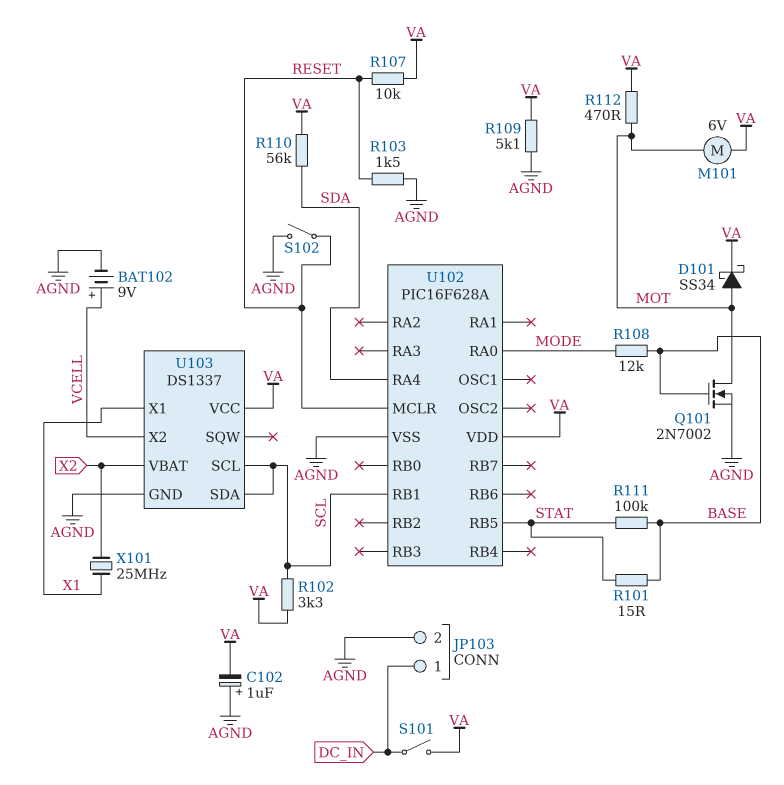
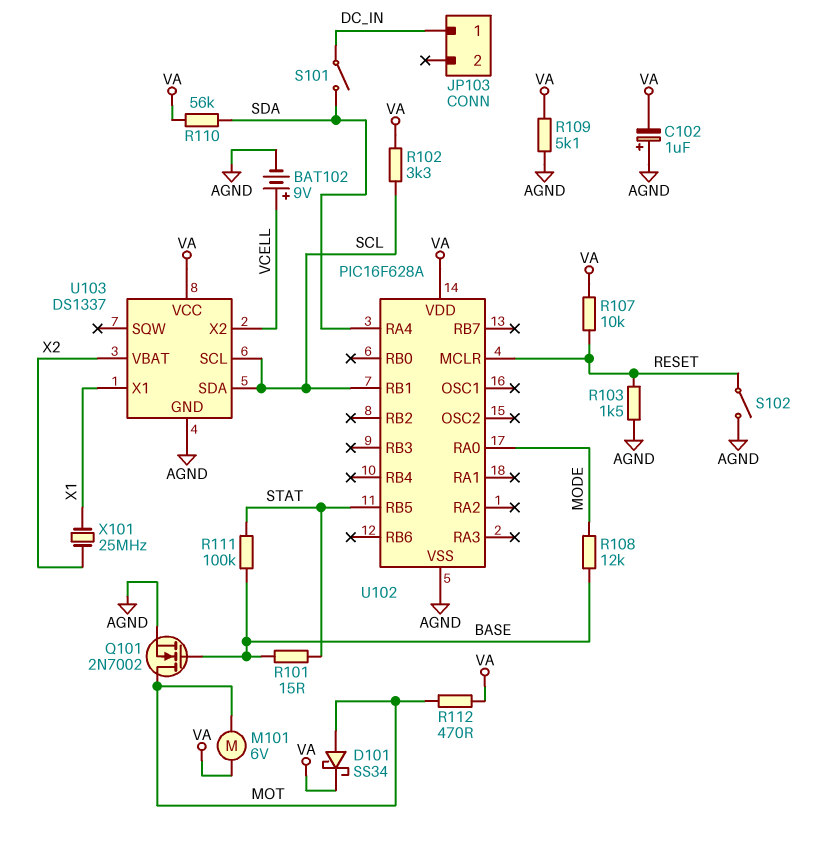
JP103 pin 2: AGND -> none
S101: switch (DC_IN, VA) -> switch (DC_IN, SDA)

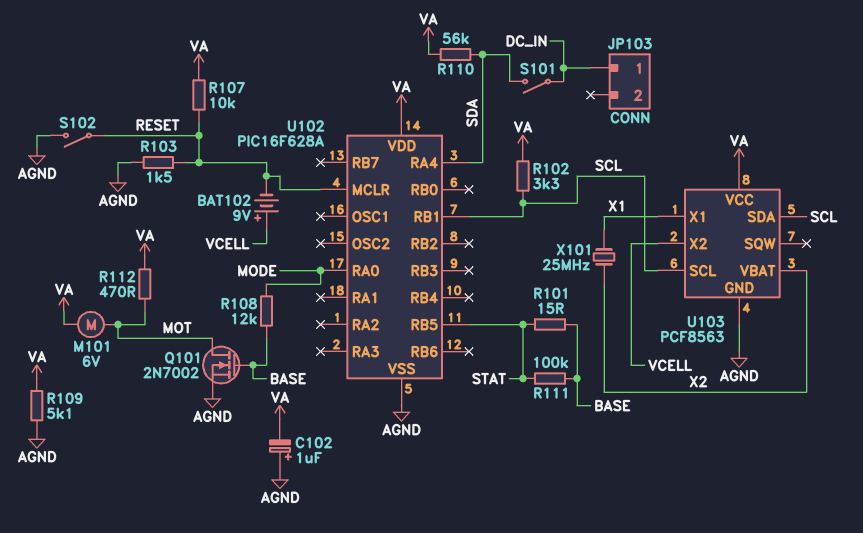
BAT102: 9V (plus VCELL, minus AGND) -> 9V (plus VCELL, minus RESET)
D101: schottky SS34 (A MOT, K VA) -> none
U103: DS1337 -> PCF8563

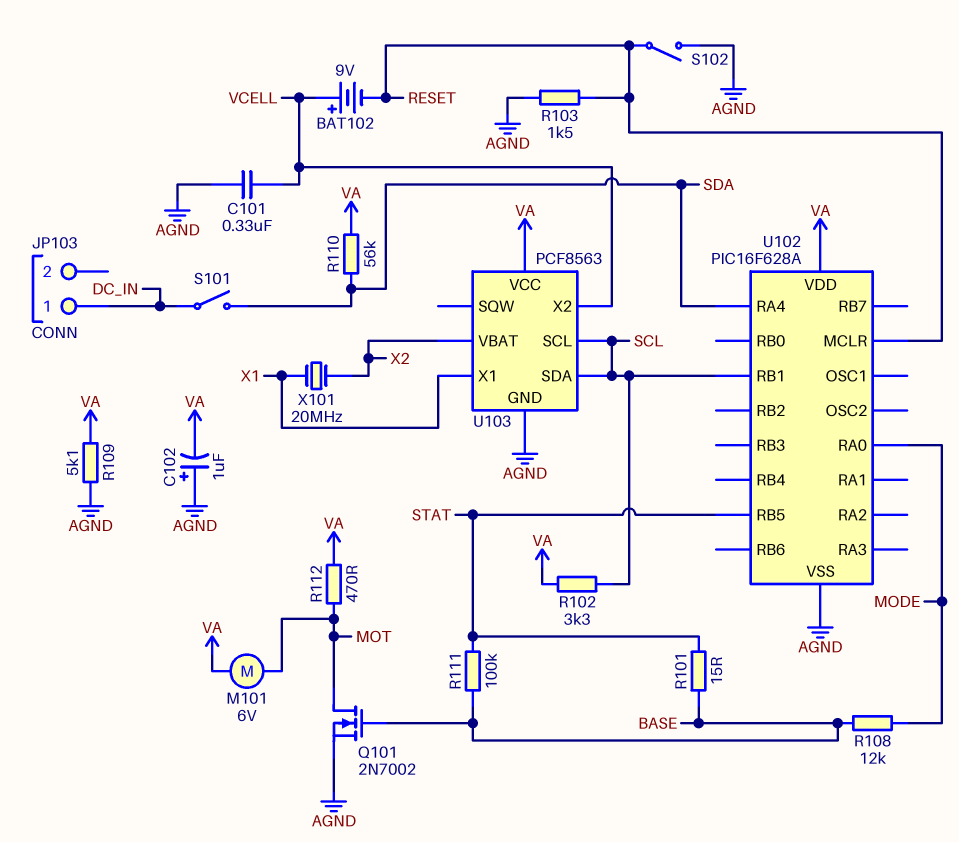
C101: none -> 330nF (AGND, VCELL)
R107: 10k (RESET, VA) -> none
X101: 25MHz (X1, X2) -> 20MHz (X1, X2)

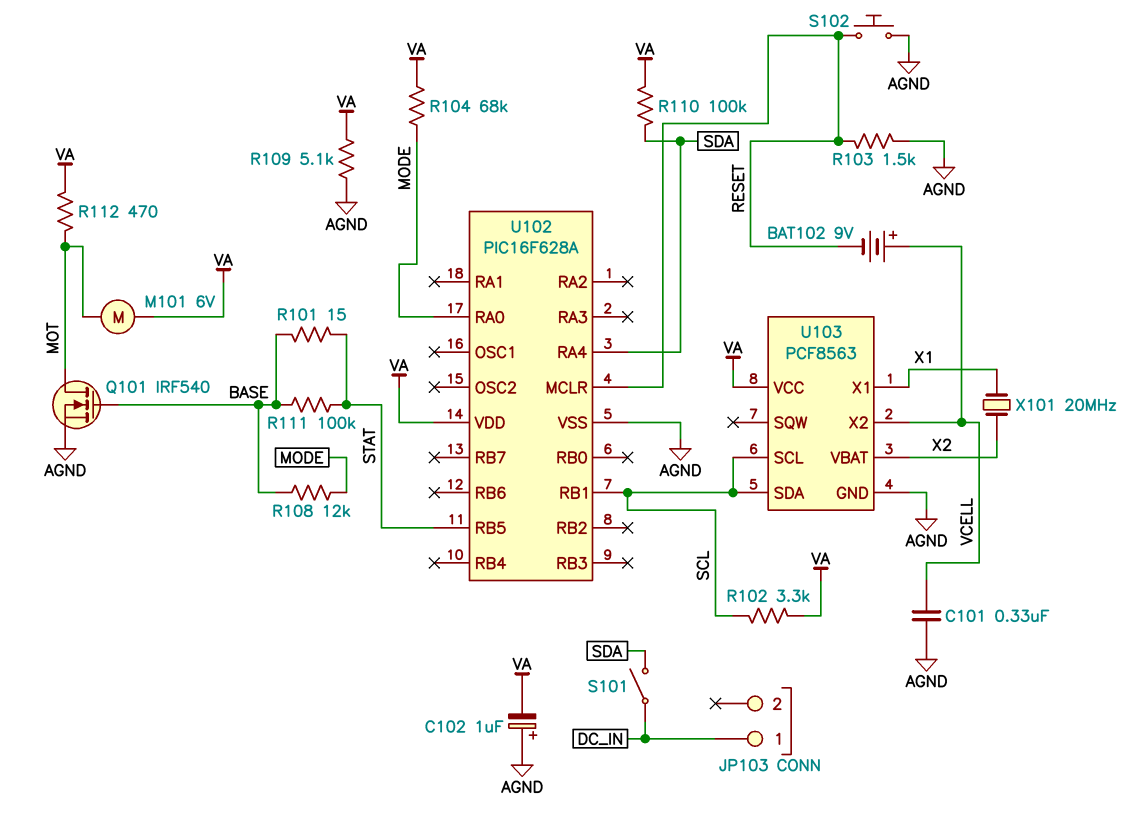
Q101: NMOS 2N7002 (G BASE, D MOT, S AGND) -> NMOS IRF540 (G BASE, D MOT, S AGND)
R104: none -> 68k (MODE, VA)
R110: 56k (SDA, VA) -> 100k (SDA, VA)
S102: switch (AGND, RESET) -> button (AGND, RESET)

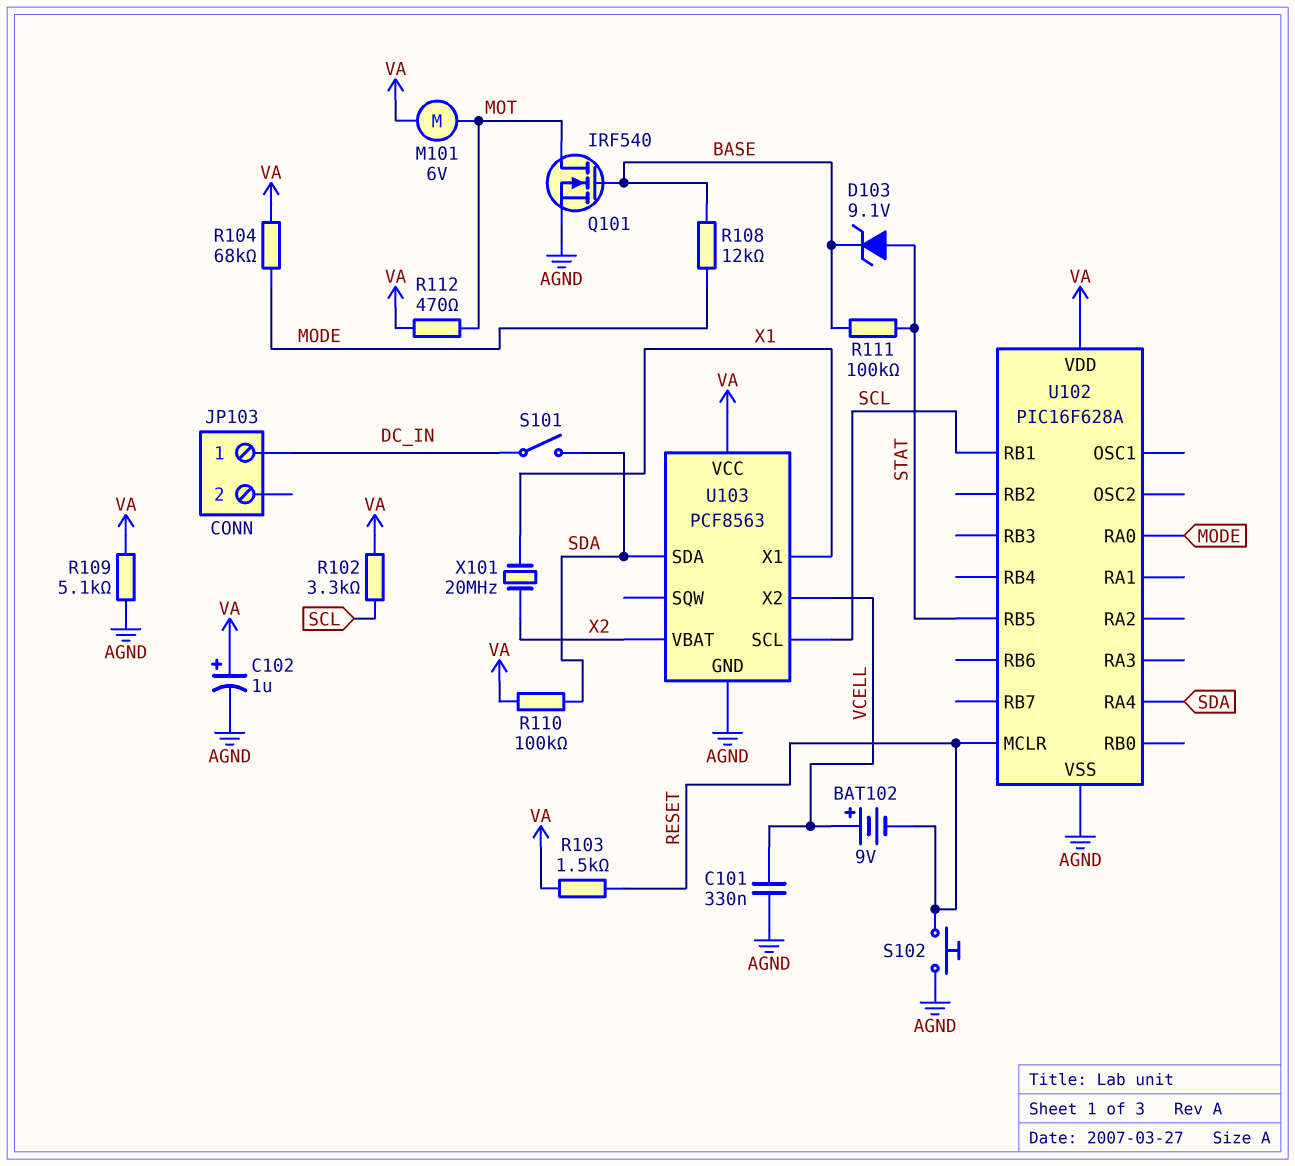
C102: 1uF (plus AGND, minus VA) -> 1uF (plus VA, minus AGND)
D103: none -> zener 9.1V (A STAT, K BASE)
R101: 15 (BASE, STAT) -> none
R103: 1.5k (AGND, RESET) -> 1.5k (RESET, VA)
U103 pin SDA: SCL -> SDA

